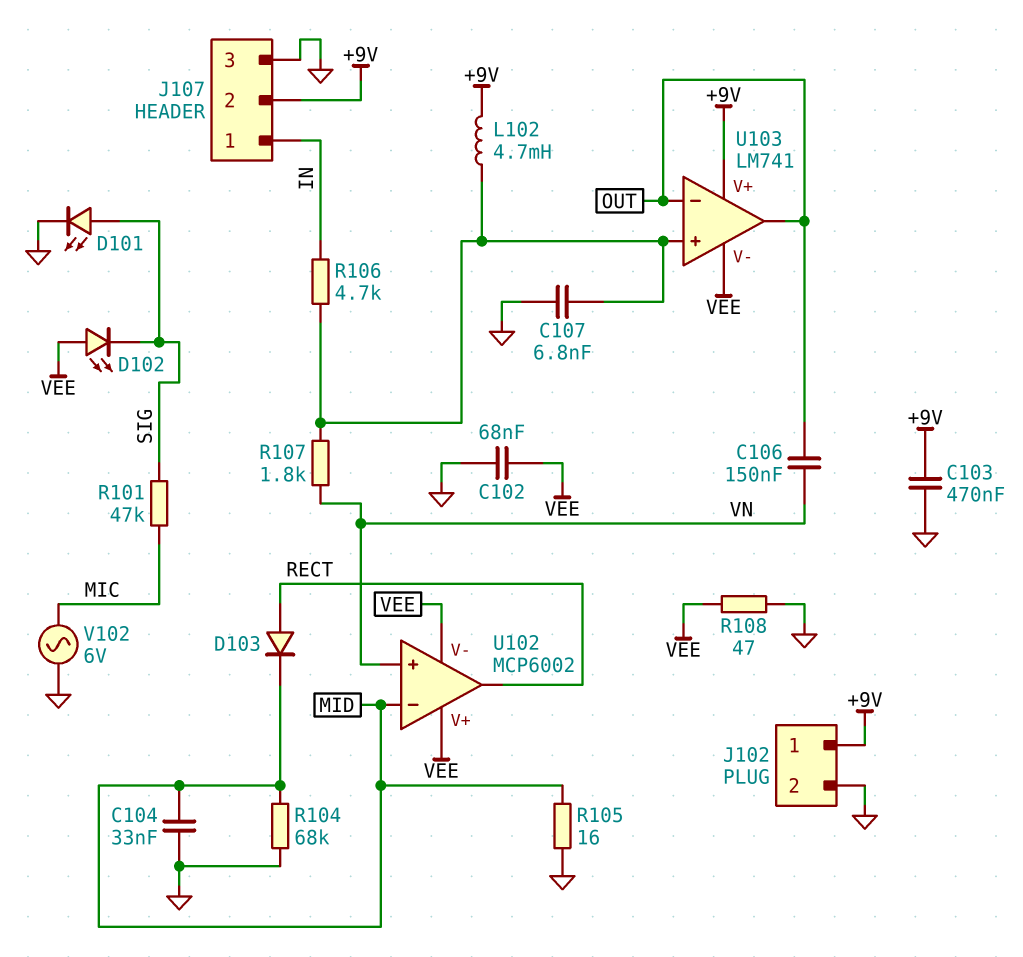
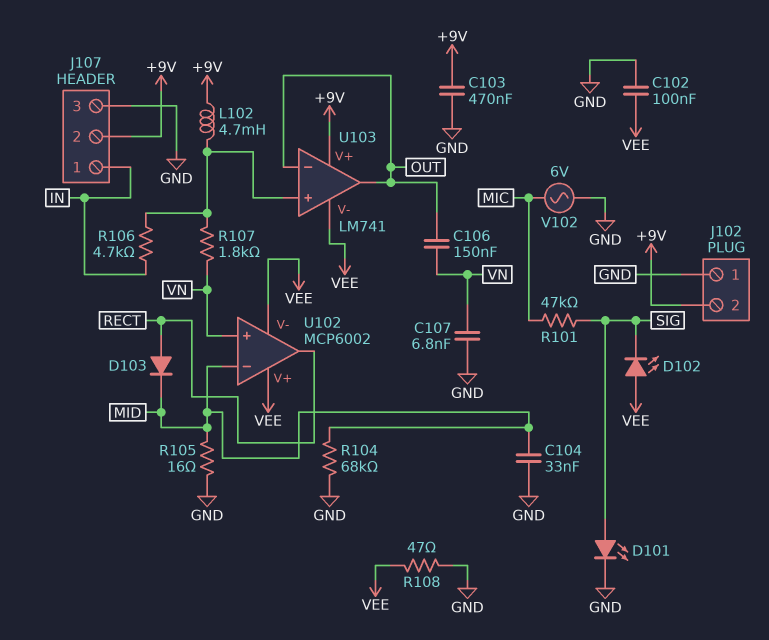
C102: 68nF (GND, VEE) -> 100nF (GND, VEE)
C107: 6.8nF (GND, U103/in+) -> 6.8nF (GND, VN)
J102 pin 1: +9V -> GND
J102 pin 2: GND -> +9V

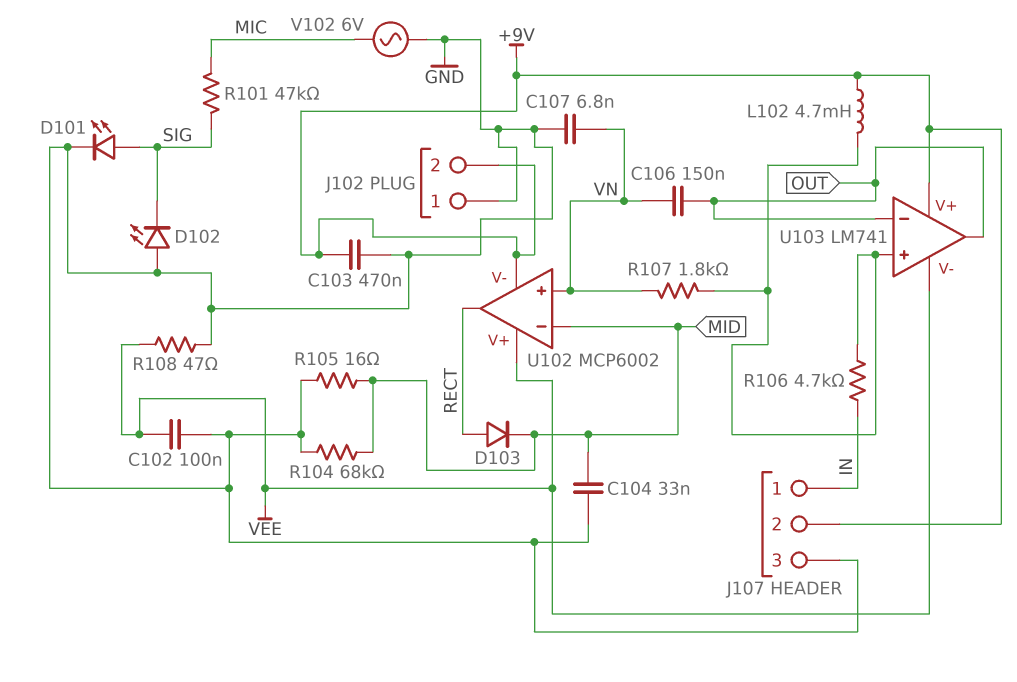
D102: LED (A VEE, K SIG) -> LED (A GND, K SIG)
U102 pin V-: VEE -> +9V

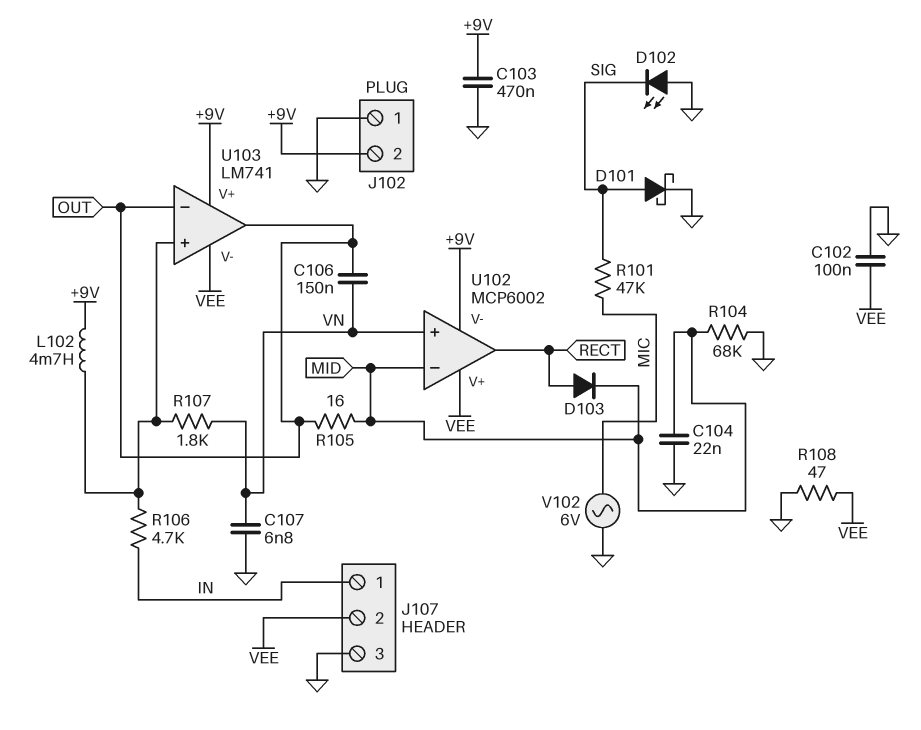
C104: 33nF (GND, MID) -> 22nF (GND, MID)
D101: LED (A SIG, K GND) -> schottky (A SIG, K GND)
J107 pin 2: +9V -> VEE
R105: 16 (GND, MID) -> 16 (MID, OUT)

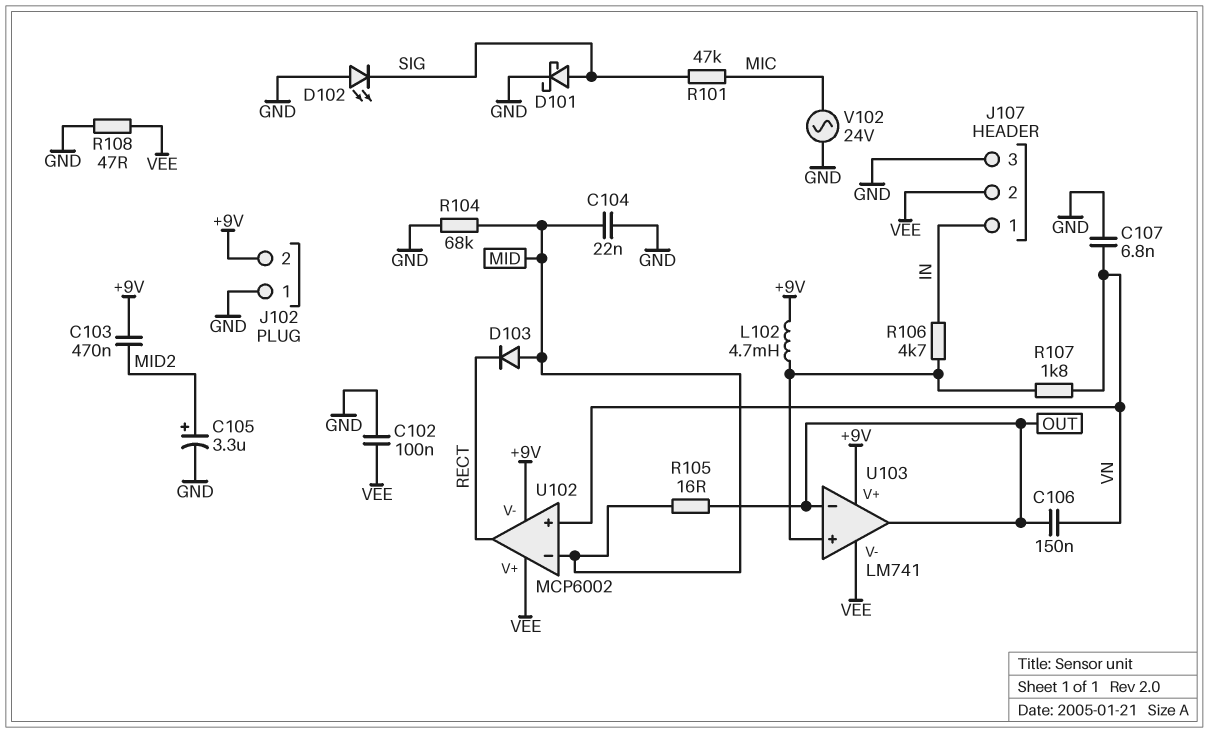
C103: 470nF (+9V, GND) -> 470nF (+9V, MID2)
C105: none -> 3.3uF (plus MID2, minus GND)
D103: diode (A RECT, K MID) -> diode (A MID, K RECT)
V102: AC 6V (GND, MIC) -> AC 24V (GND, MIC)

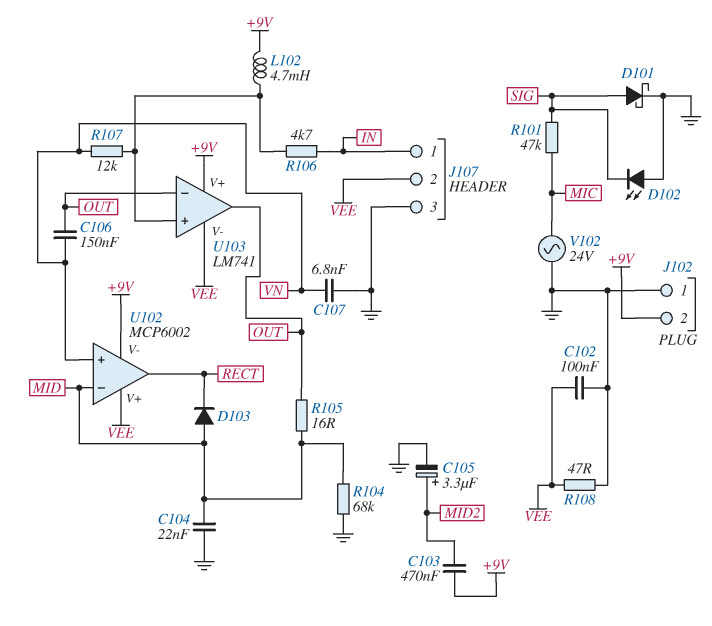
R107: 1.8k (U103/in+, VN) -> 12k (U103/in+, VN)

